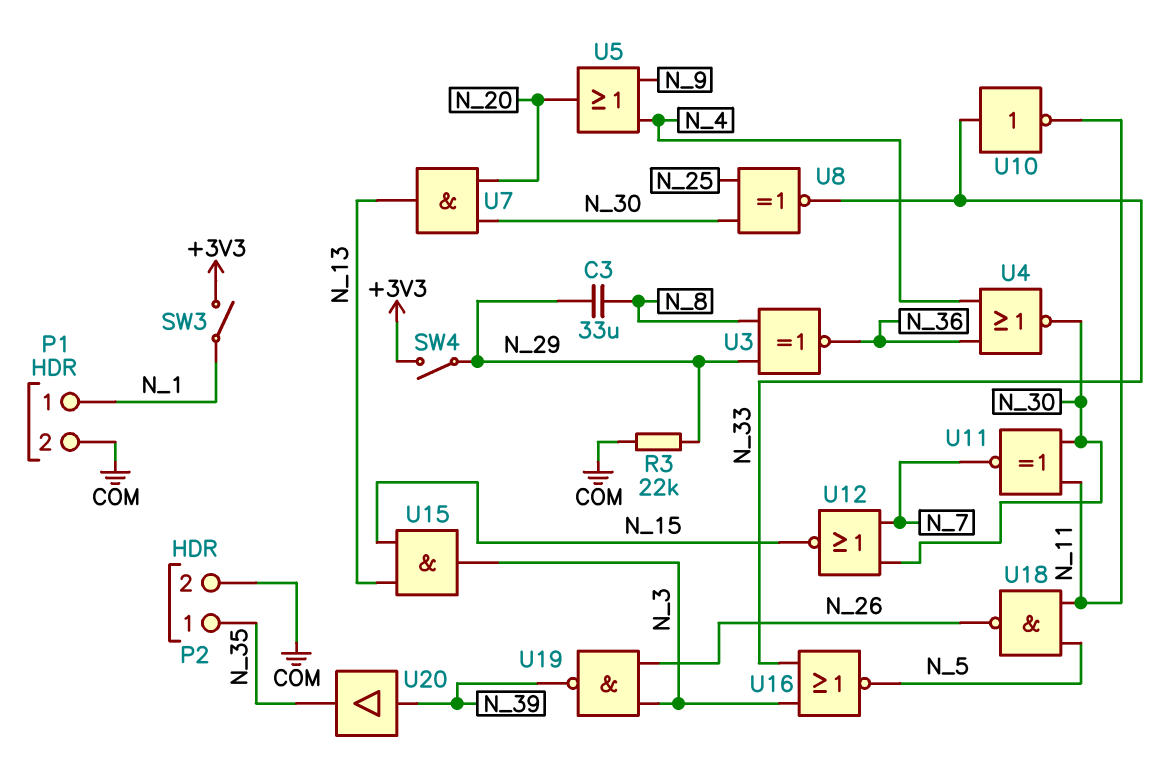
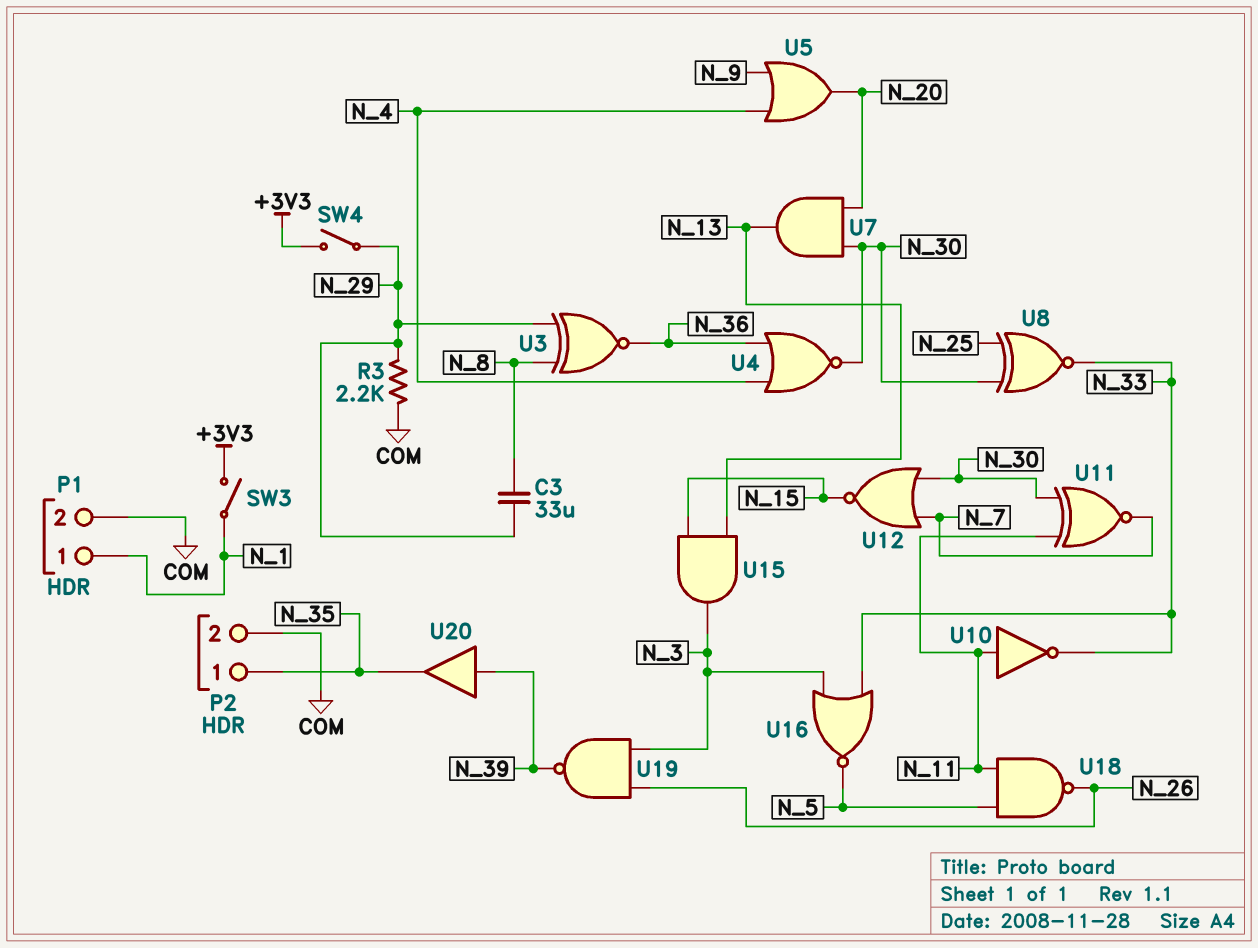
R3: 22k (COM, N_29) -> 2.2k (COM, N_29)
U10: NOT (in N_33, out N_11) -> NOT (in N_11, out N_33)

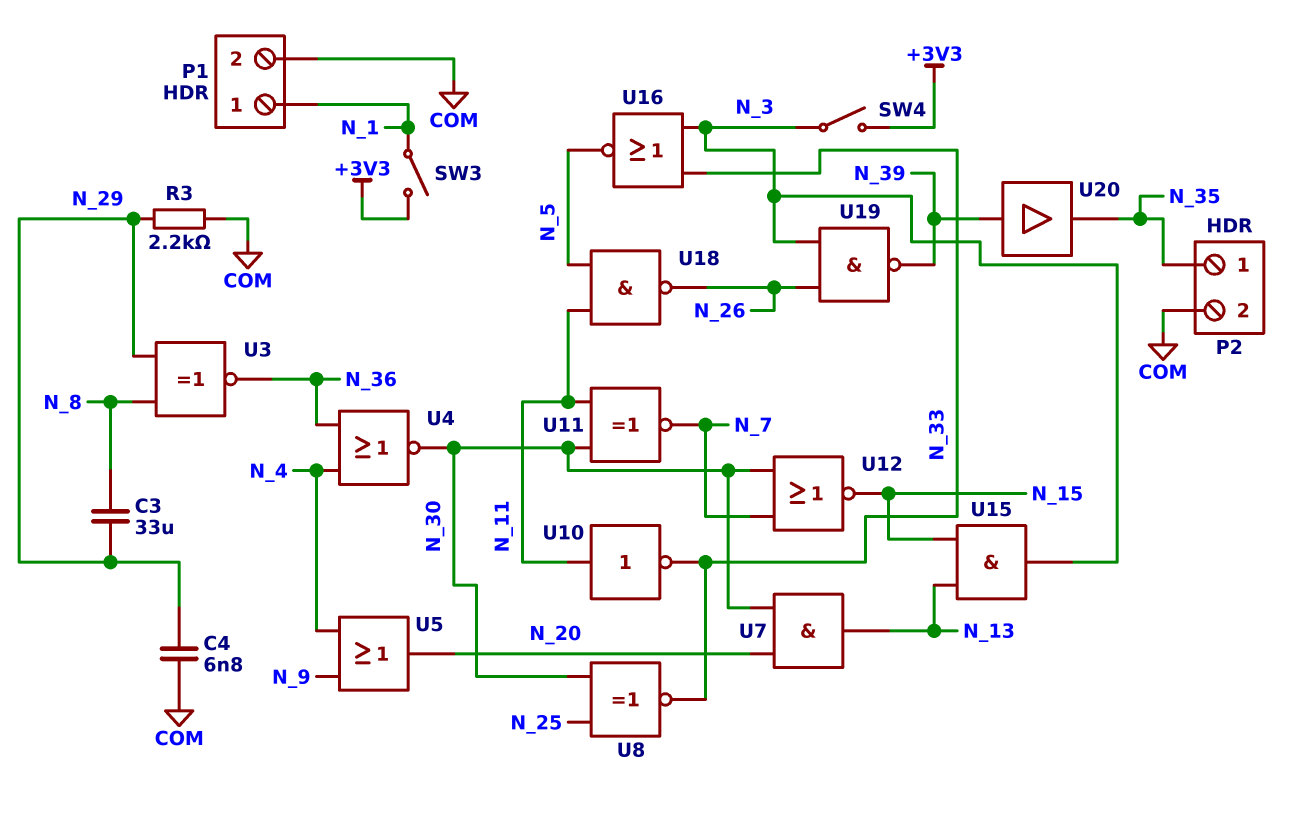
C4: none -> 6.8nF (COM, N_29)
SW4: switch (+3V3, N_29) -> switch (+3V3, N_3)

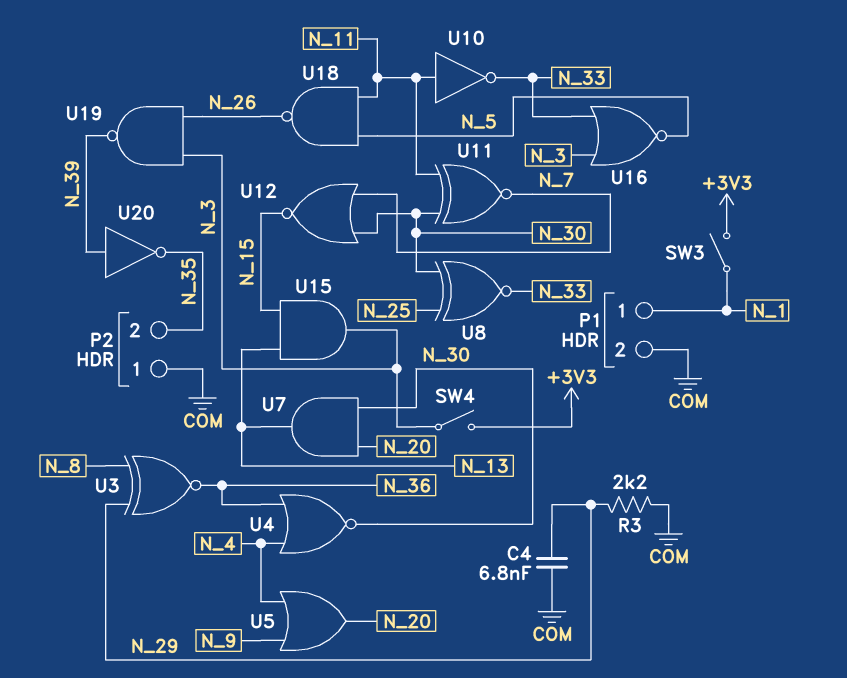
C3: 33uF (N_8, N_29) -> none
P2 pin 1: N_35 -> COM
P2 pin 2: COM -> N_35
U20: buffer (in N_39, out N_35) -> NOT (in N_39, out N_35)

